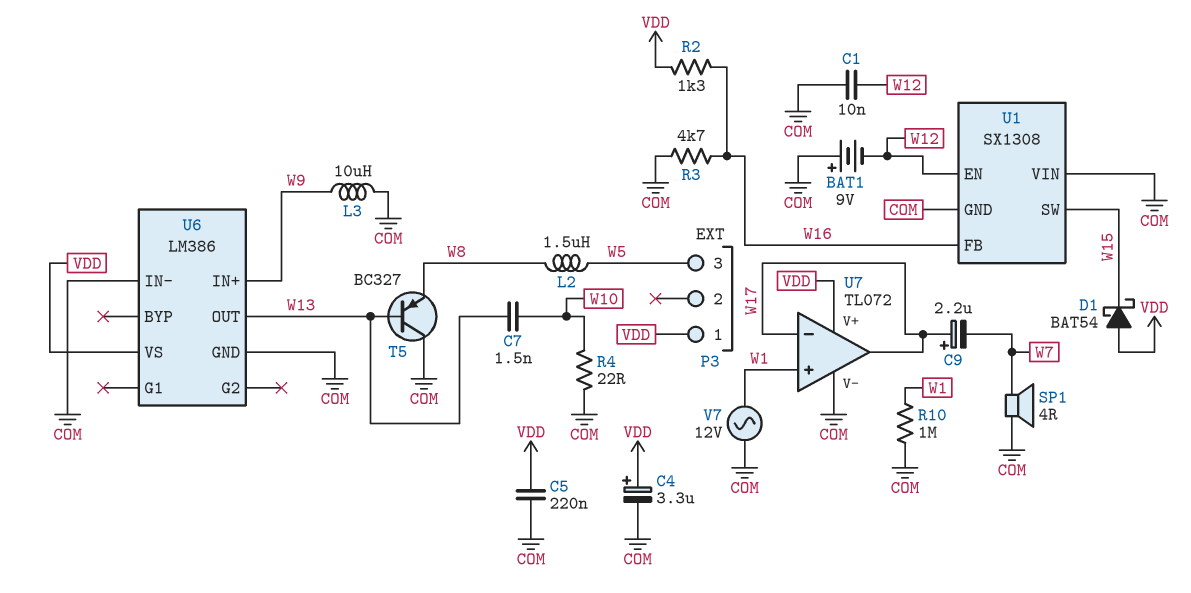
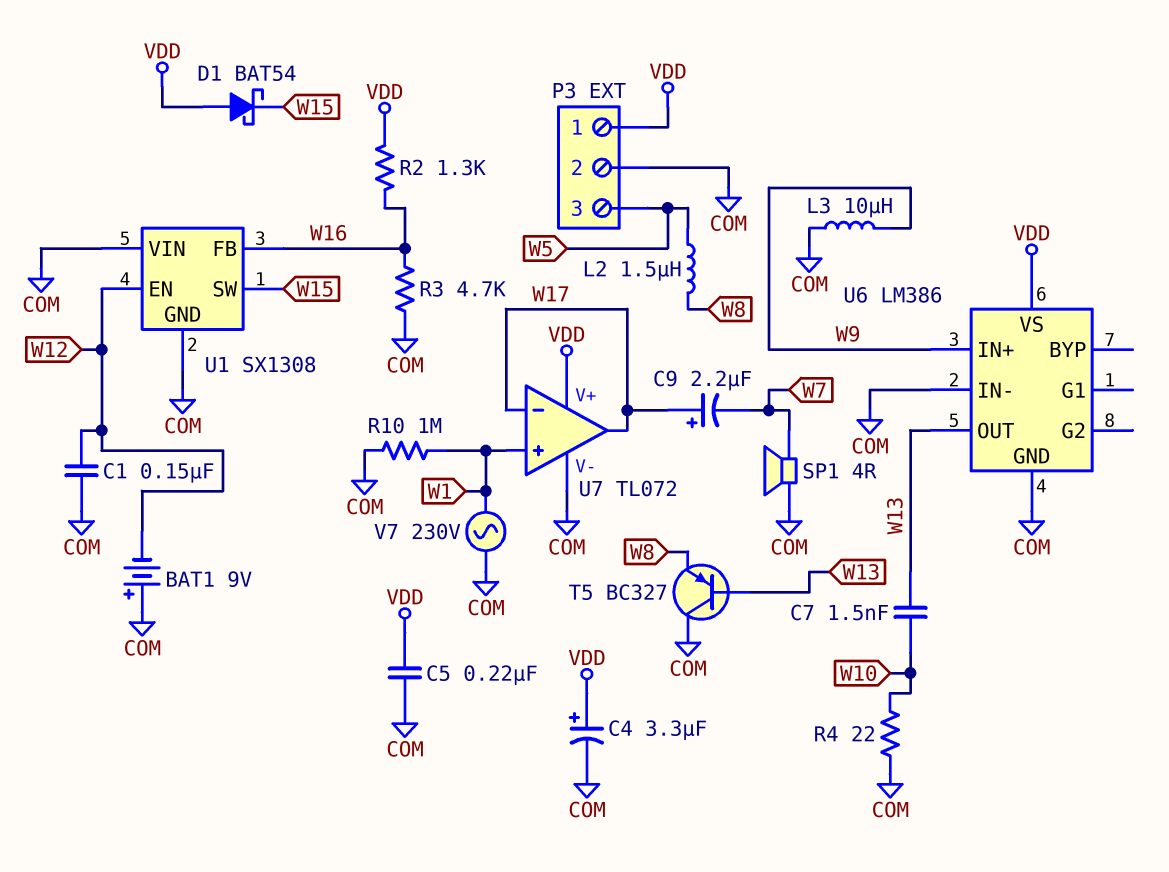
C1: 10nF (COM, W12) -> 150nF (COM, W12)
P3 pin 2: none -> COM
V7: AC 12V (COM, W1) -> AC 230V (COM, W1)

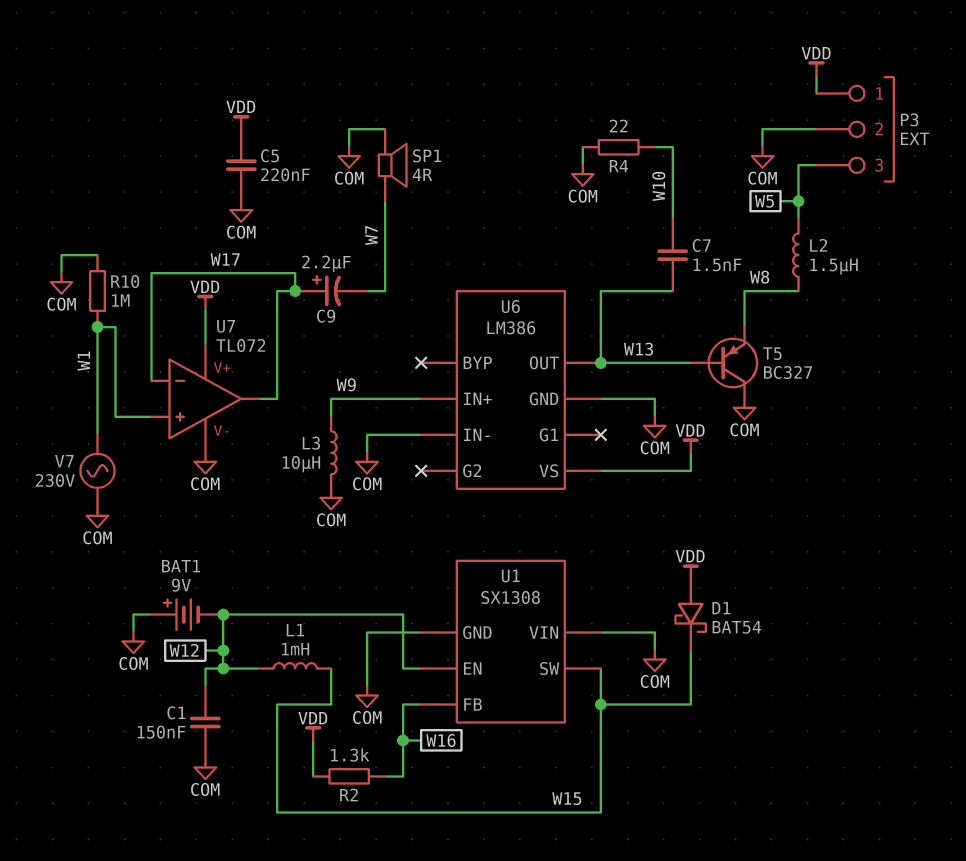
C4: 3.3uF (plus VDD, minus COM) -> none
L1: none -> 1mH (W12, W15)
R3: 4.7k (COM, W16) -> none

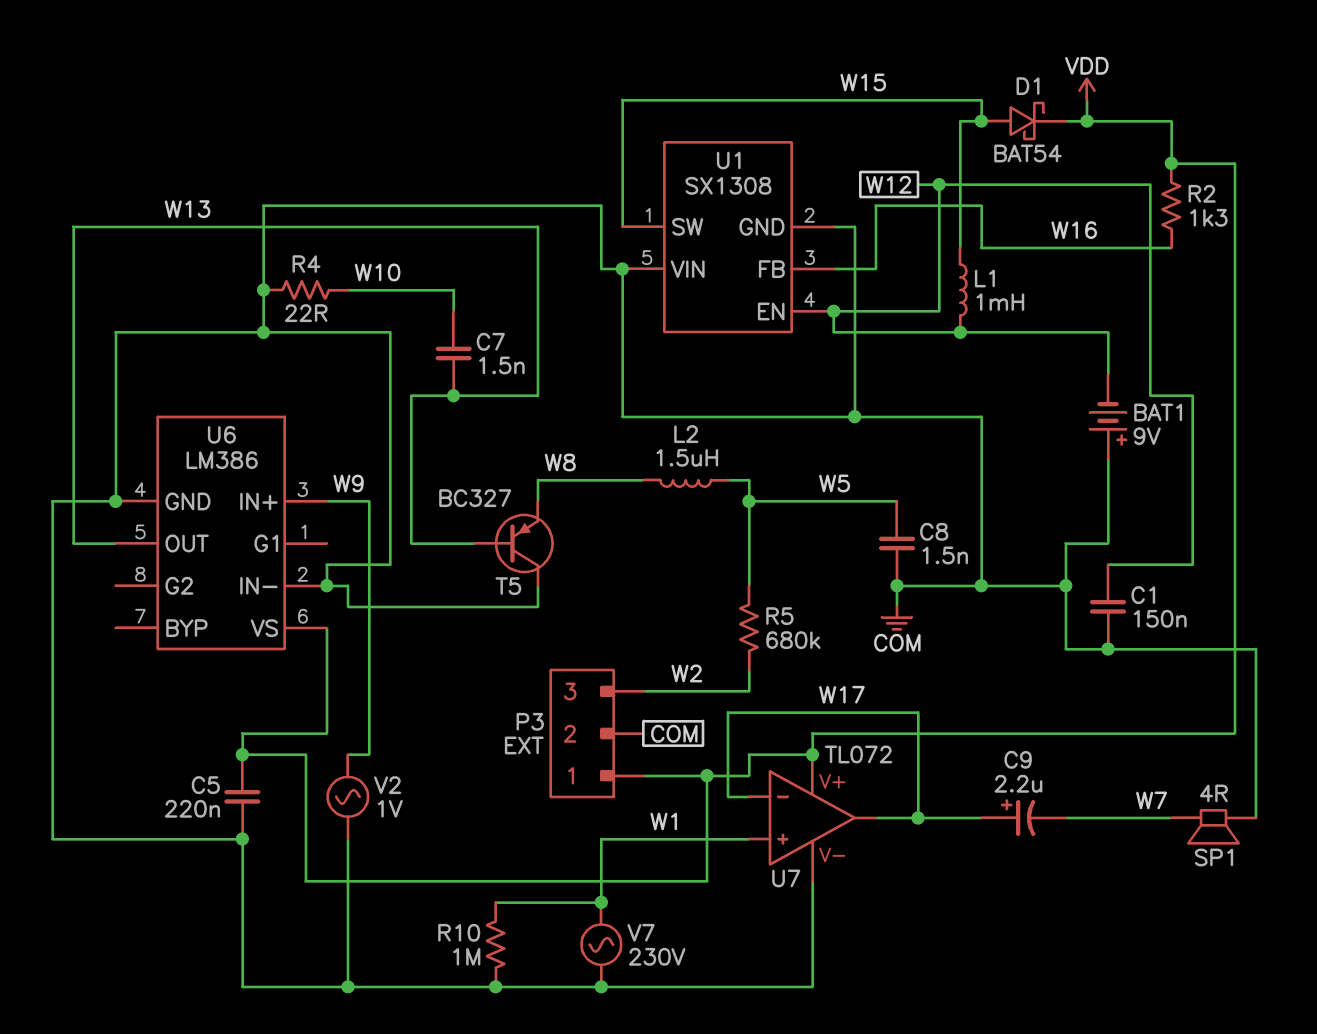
C8: none -> 1.5nF (COM, W5)
D1: schottky BAT54 (A VDD, K W15) -> schottky BAT54 (A W15, K VDD)
L3: 10uH (COM, W9) -> none
P3 pin 3: W5 -> W2
R5: none -> 680k (W2, W5)
V2: none -> AC 1V (COM, W9)

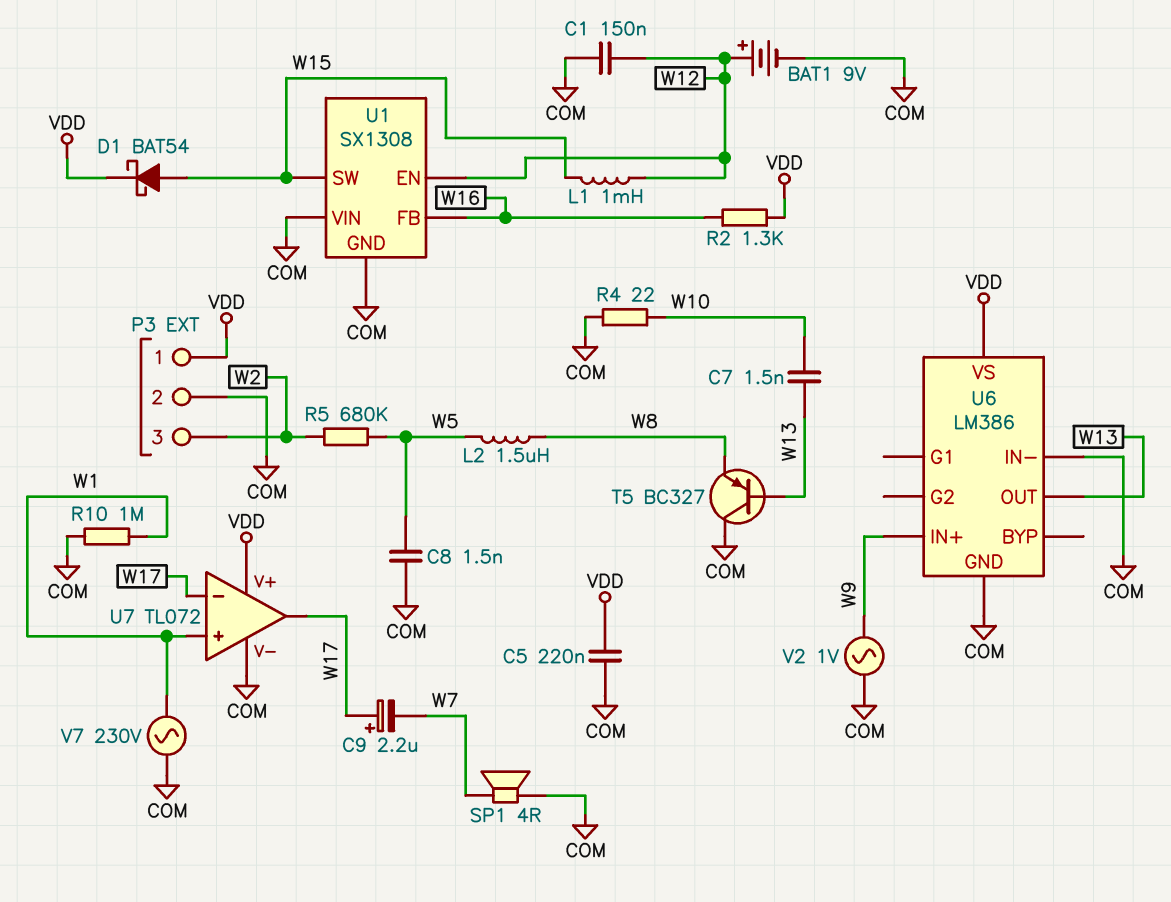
BAT1: 9V (plus COM, minus W12) -> 9V (plus W12, minus COM)

